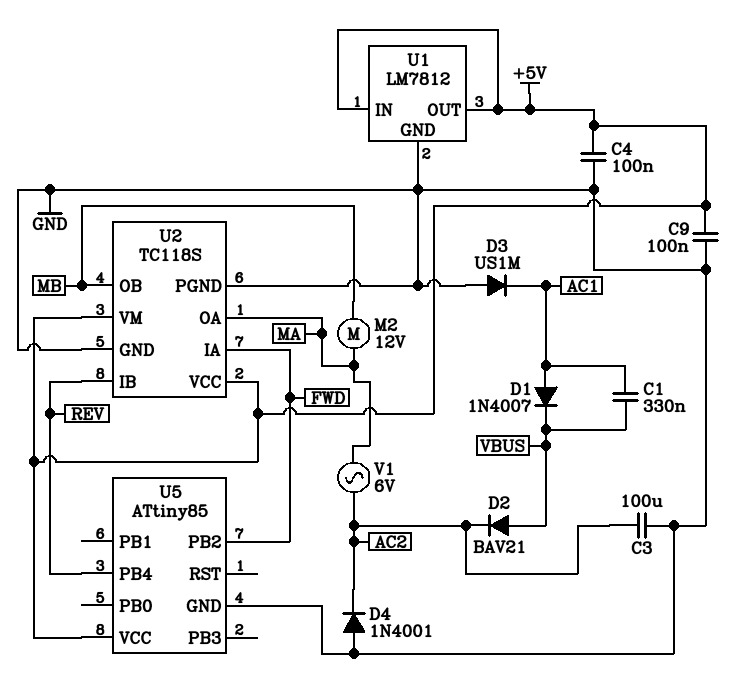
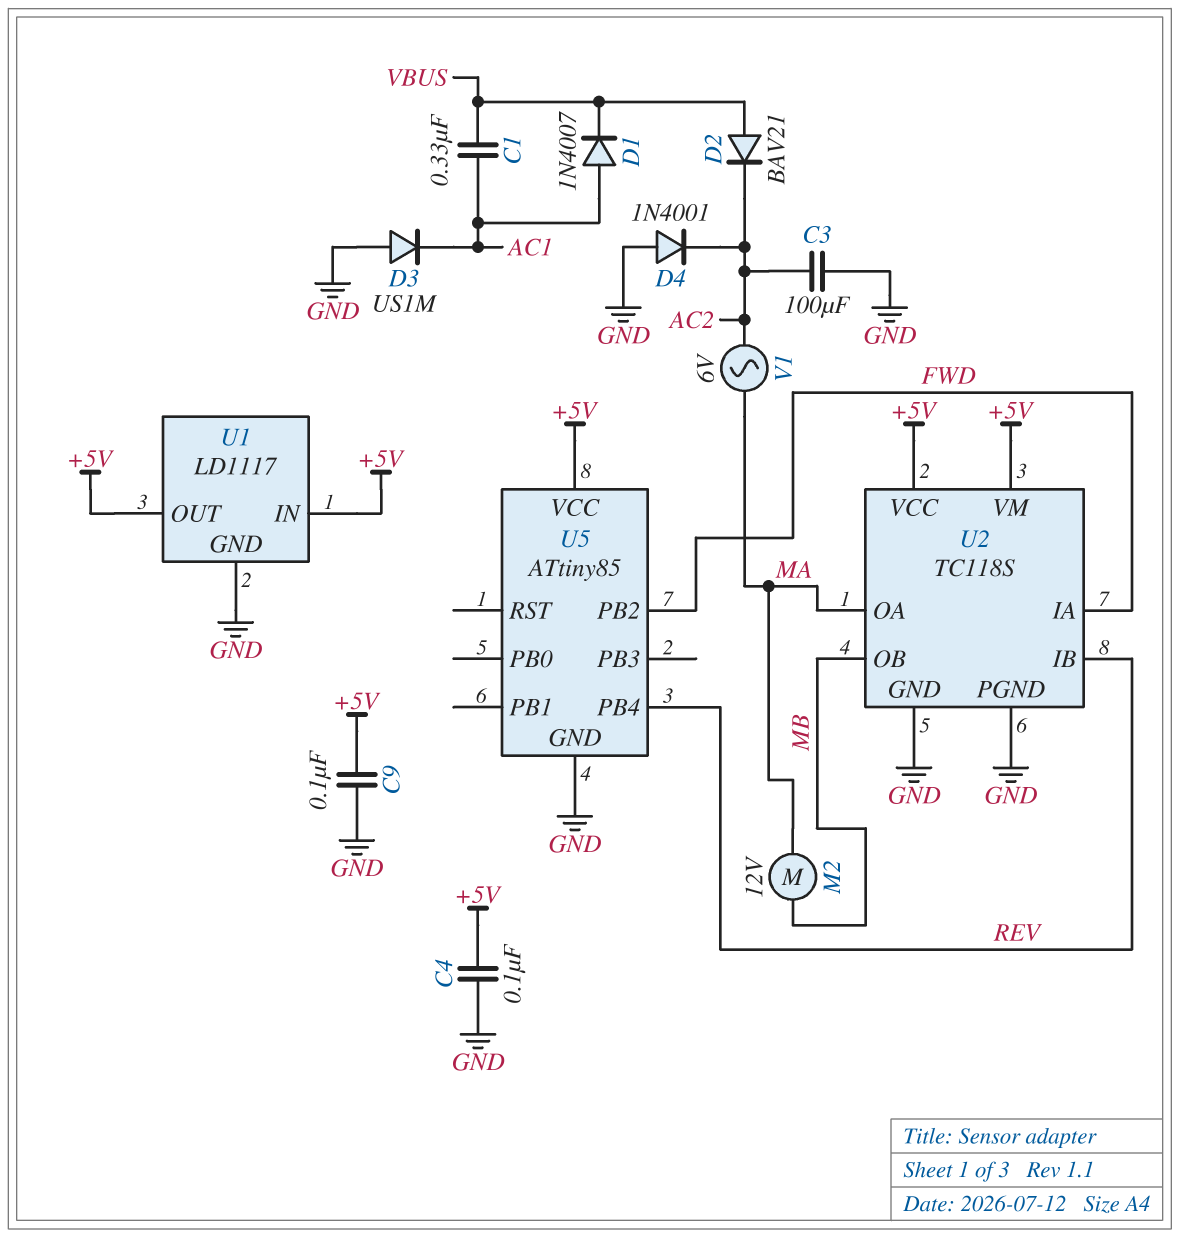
U1: LM7812 -> LD1117

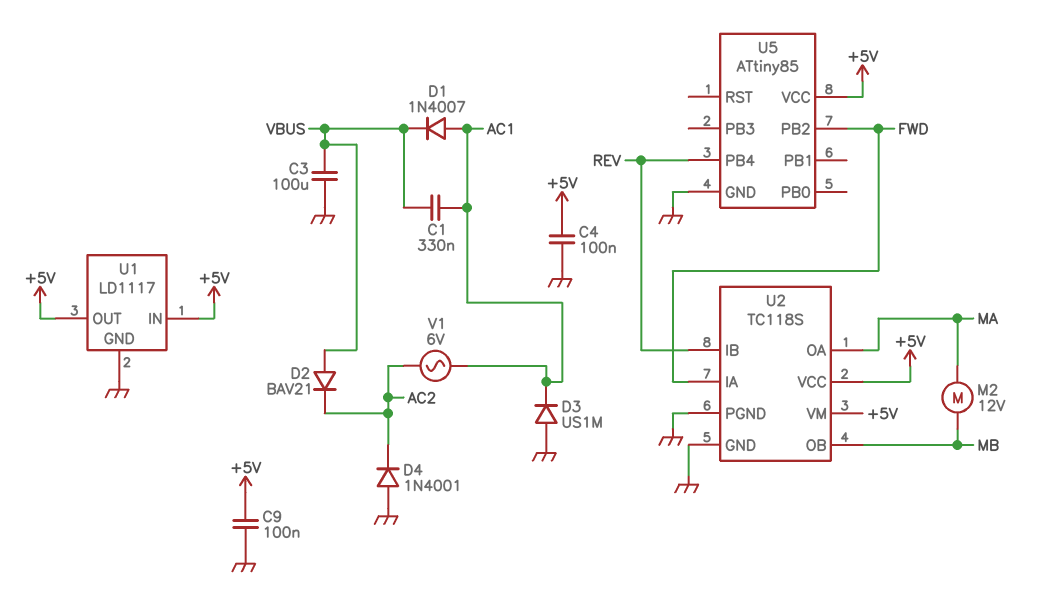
C3: 100uF (AC2, GND) -> 100uF (GND, VBUS)
V1: AC 6V (AC2, MA) -> AC 6V (AC1, AC2)

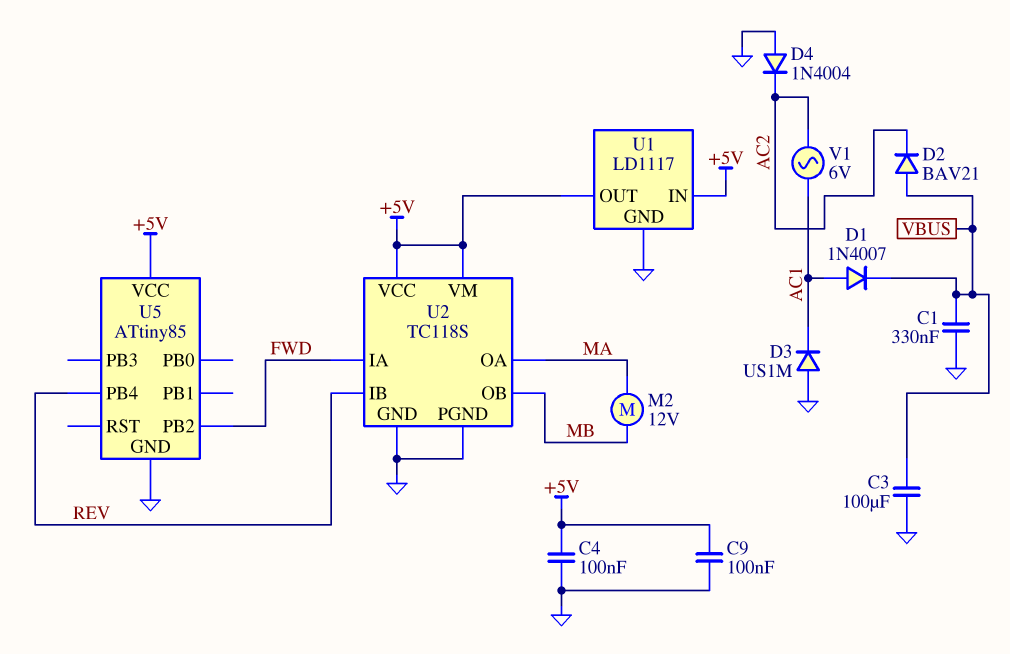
C1: 330nF (AC1, VBUS) -> 330nF (GND, VBUS)
D4: diode 1N4001 (A GND, K AC2) -> diode 1N4004 (A GND, K AC2)

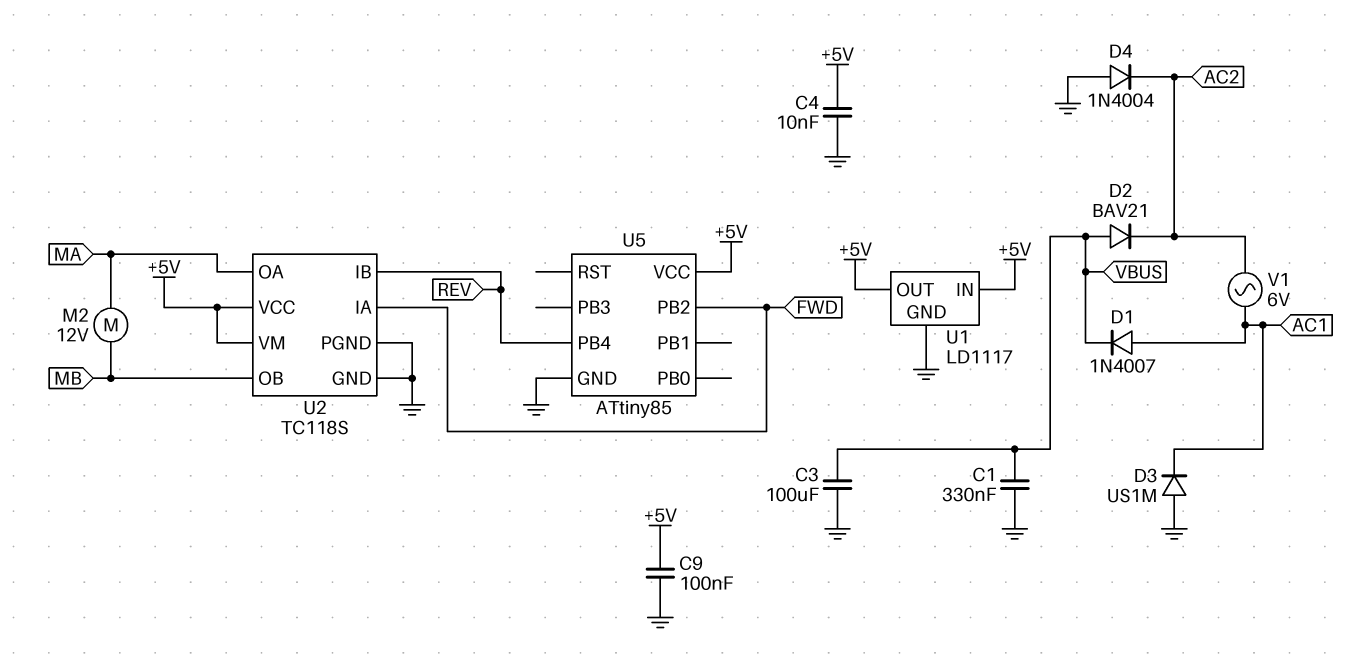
C4: 100nF (+5V, GND) -> 10nF (+5V, GND)

